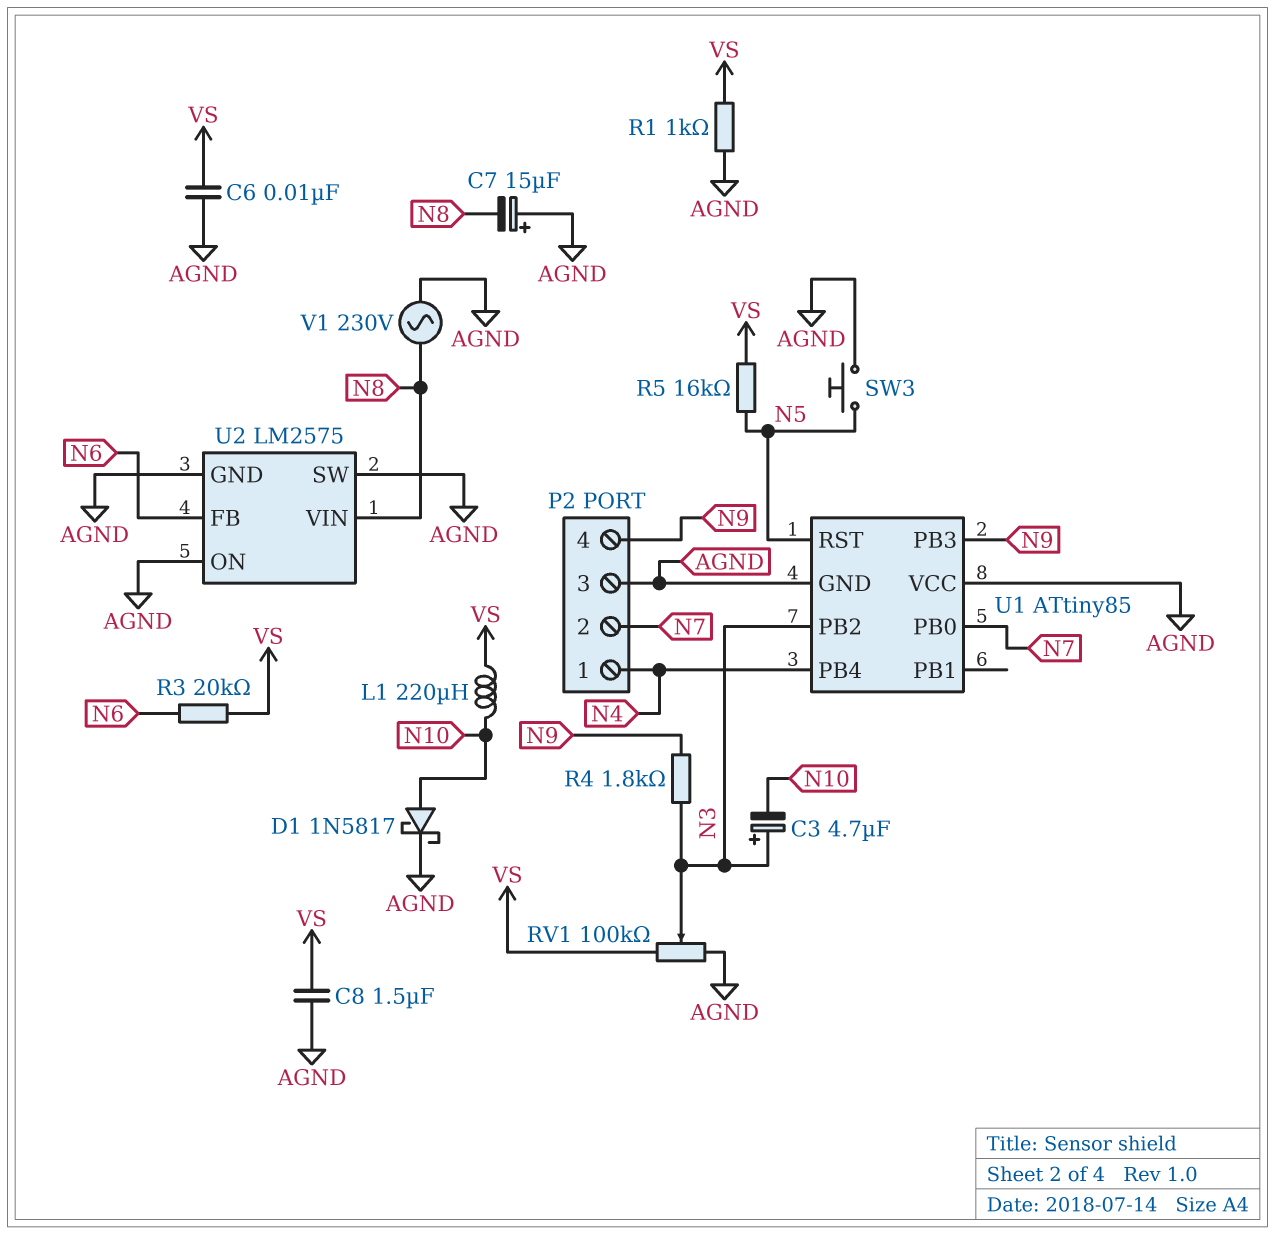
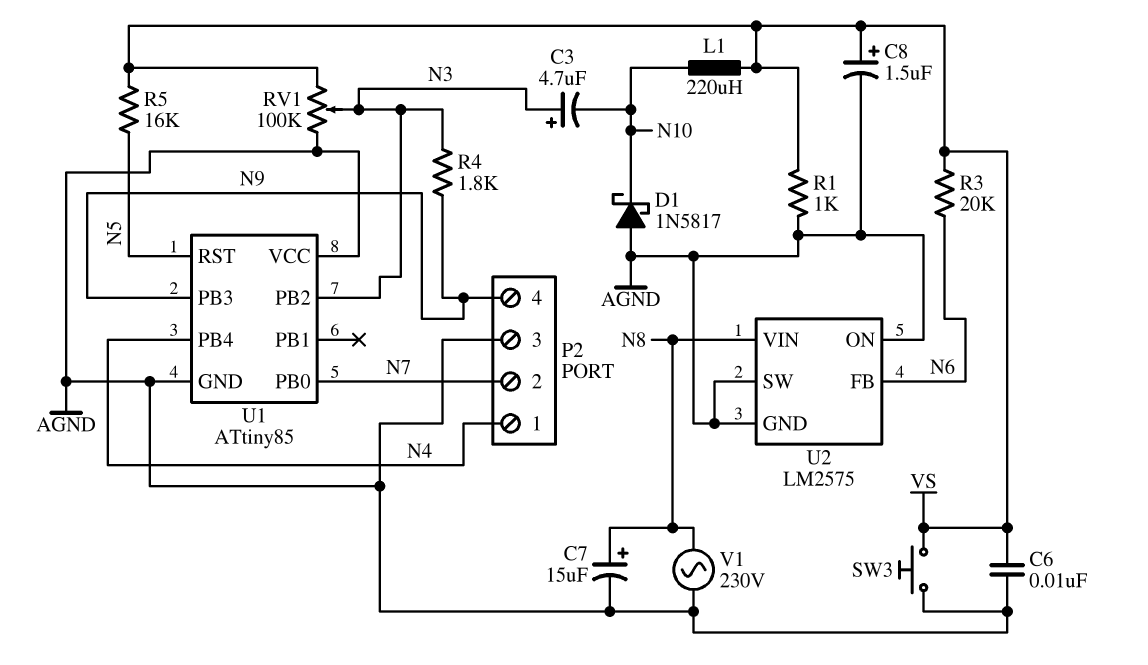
C7: 15uF (plus AGND, minus N8) -> 15uF (plus N8, minus AGND)
C8: 1.5uF (AGND, VS) -> 1.5uF (plus VS, minus AGND)
D1: schottky 1N5817 (A N10, K AGND) -> schottky 1N5817 (A AGND, K N10)
SW3: button (AGND, N5) -> button (AGND, VS)

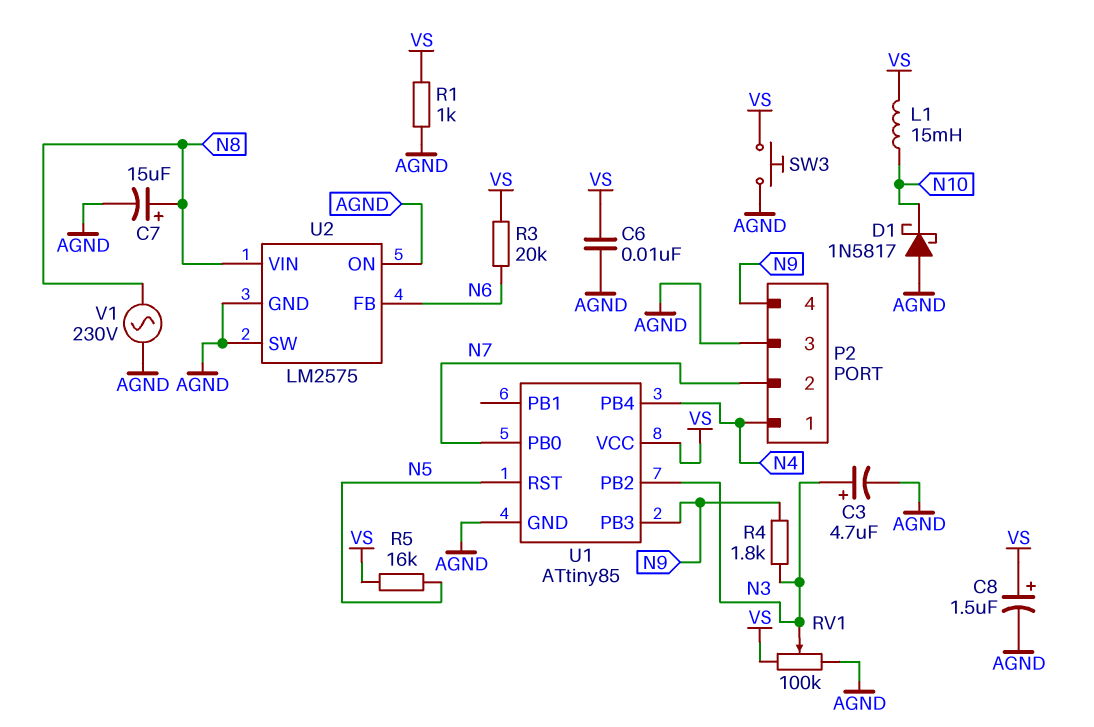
C3: 4.7uF (plus N3, minus N10) -> 4.7uF (plus N3, minus AGND)
L1: 220uH (N10, VS) -> 15mH (N10, VS)
U1 pin VCC: AGND -> VS

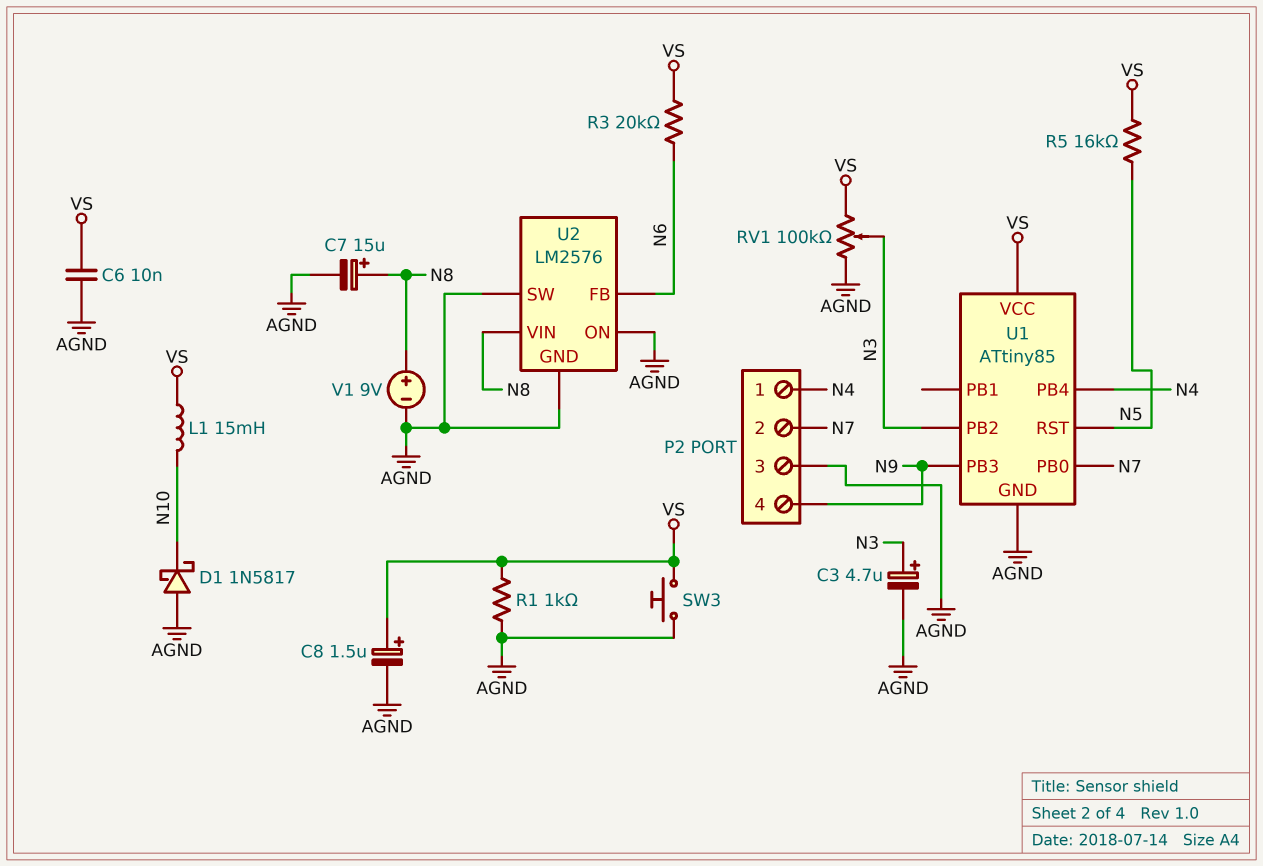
R4: 1.8k (N3, N9) -> none
U2: LM2575 -> LM2576
V1: AC 230V (AGND, N8) -> 9V (plus N8, minus AGND)

